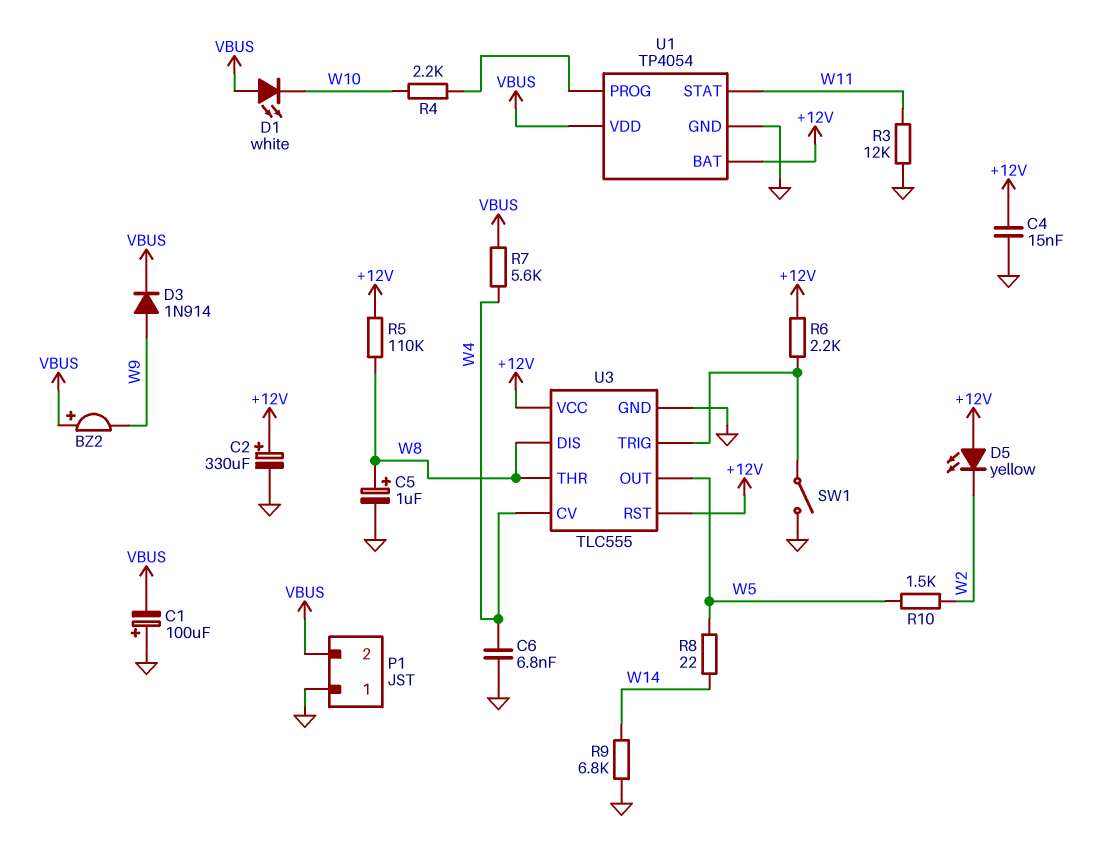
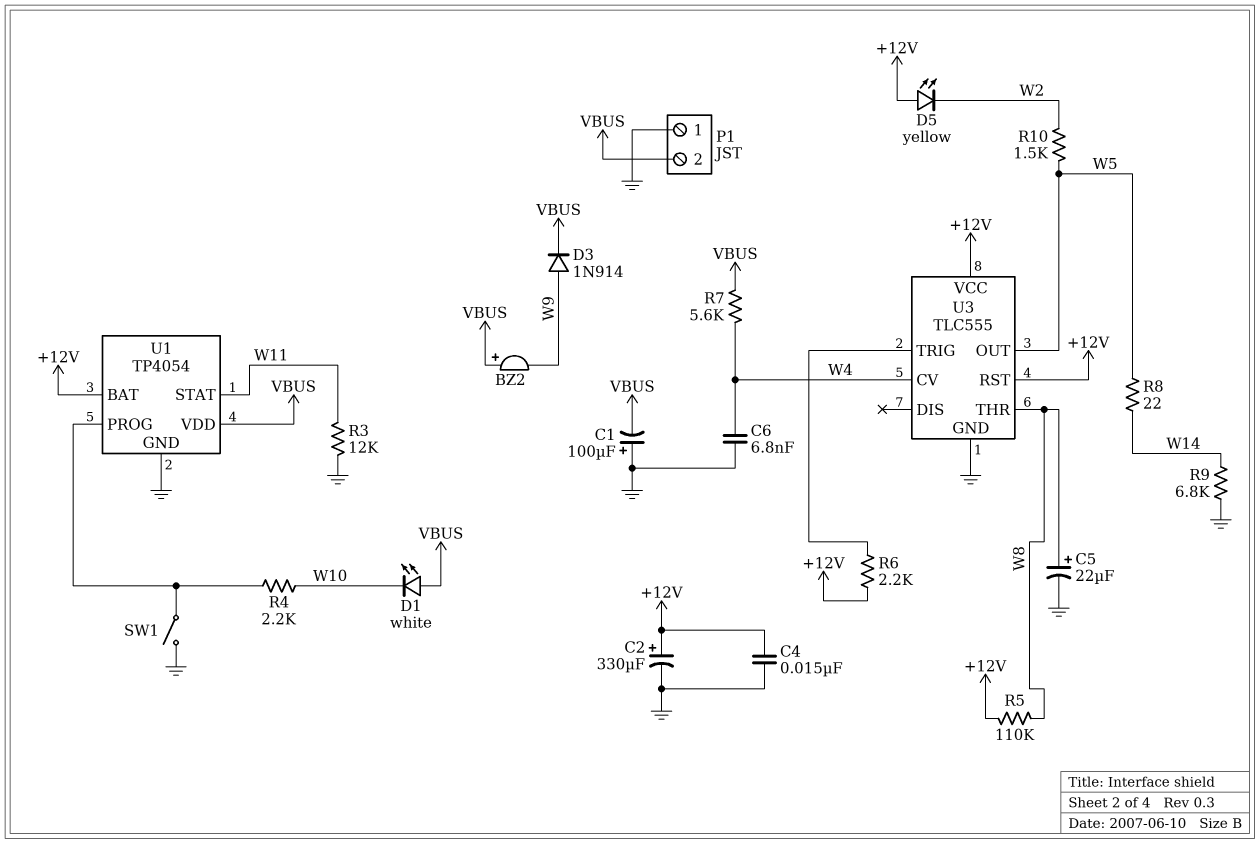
C5: 1uF (plus W8, minus GND) -> 22uF (plus W8, minus GND)
SW1: switch (GND, U3/TRIG) -> switch (GND, U1/PROG)
U3 pin DIS: W8 -> none

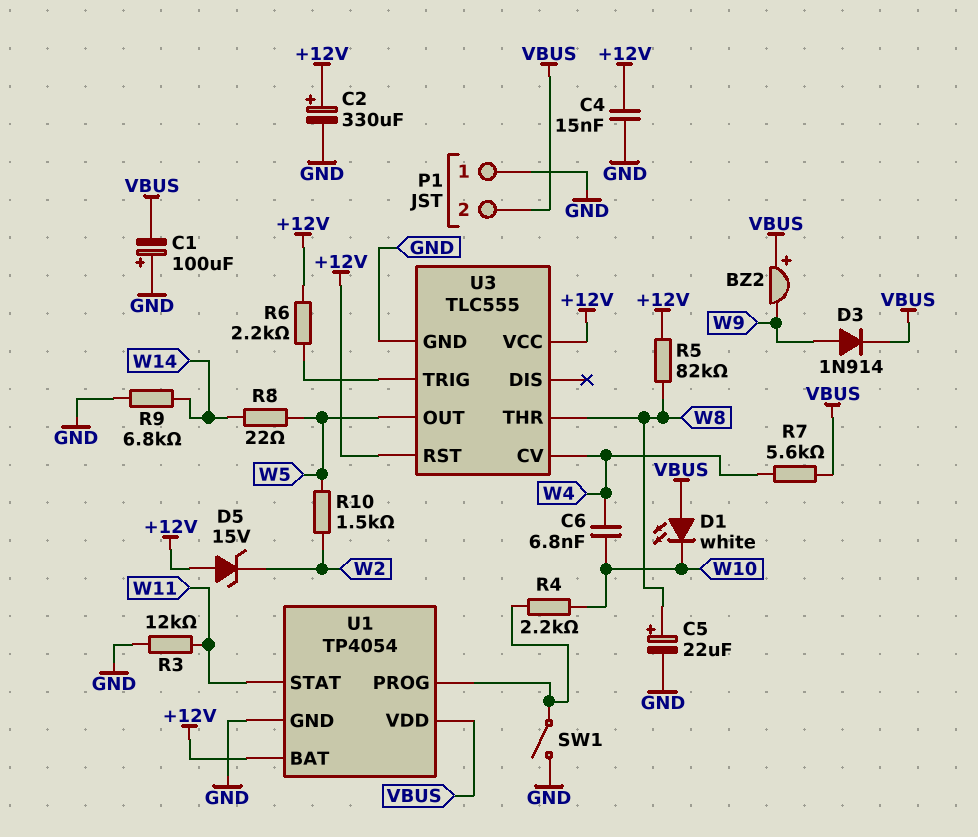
C6: 6.8nF (GND, W4) -> 6.8nF (W4, W10)
D5: LED yellow (A +12V, K W2) -> zener 15V (A +12V, K W2)
R5: 110k (+12V, W8) -> 82k (+12V, W8)

